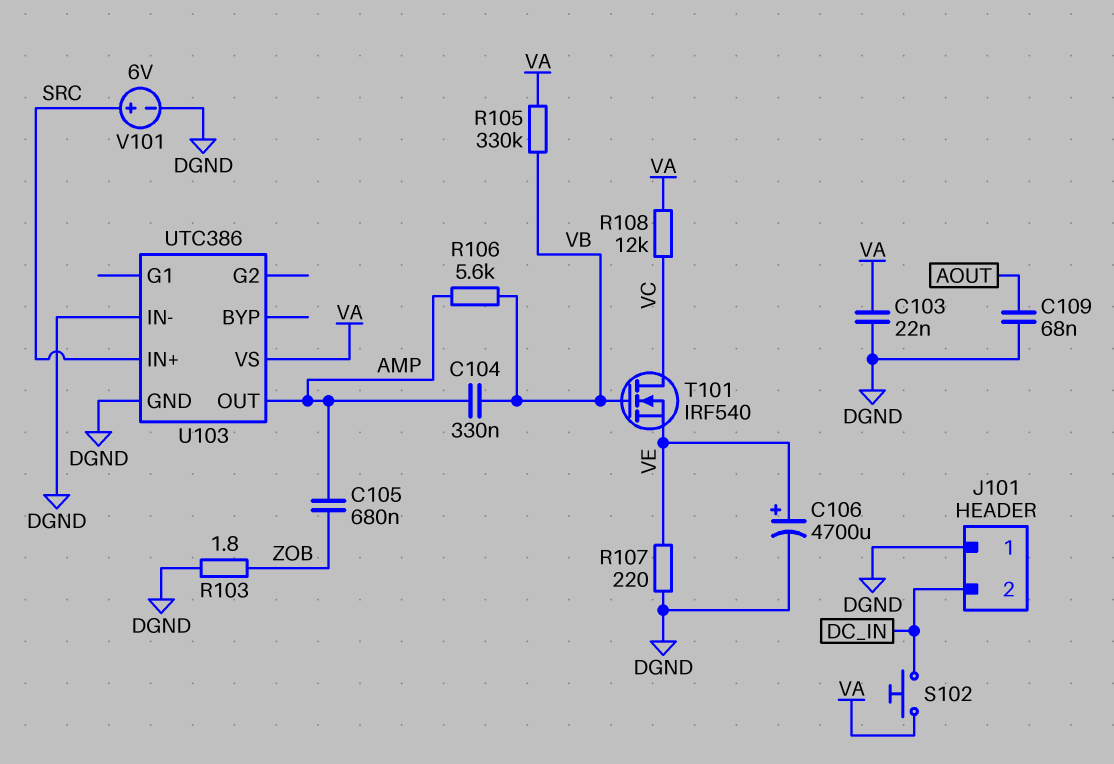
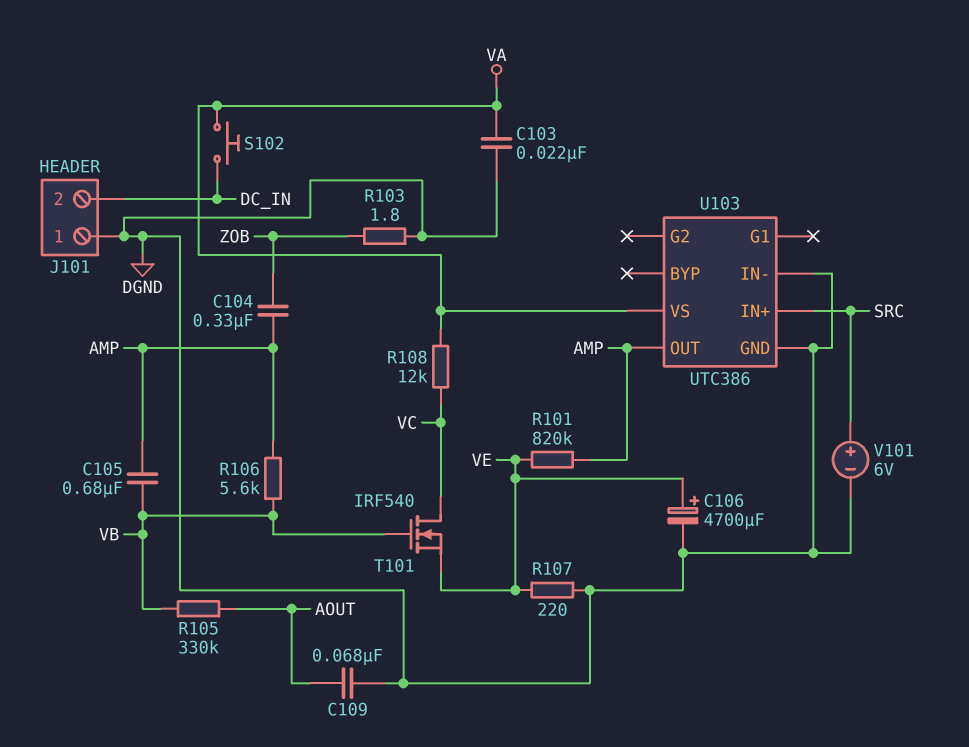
C104: 330nF (AMP, VB) -> 330nF (AMP, ZOB)
C105: 680nF (AMP, ZOB) -> 680nF (AMP, VB)
R101: none -> 820k (AMP, VE)
R105: 330k (VA, VB) -> 330k (AOUT, VB)

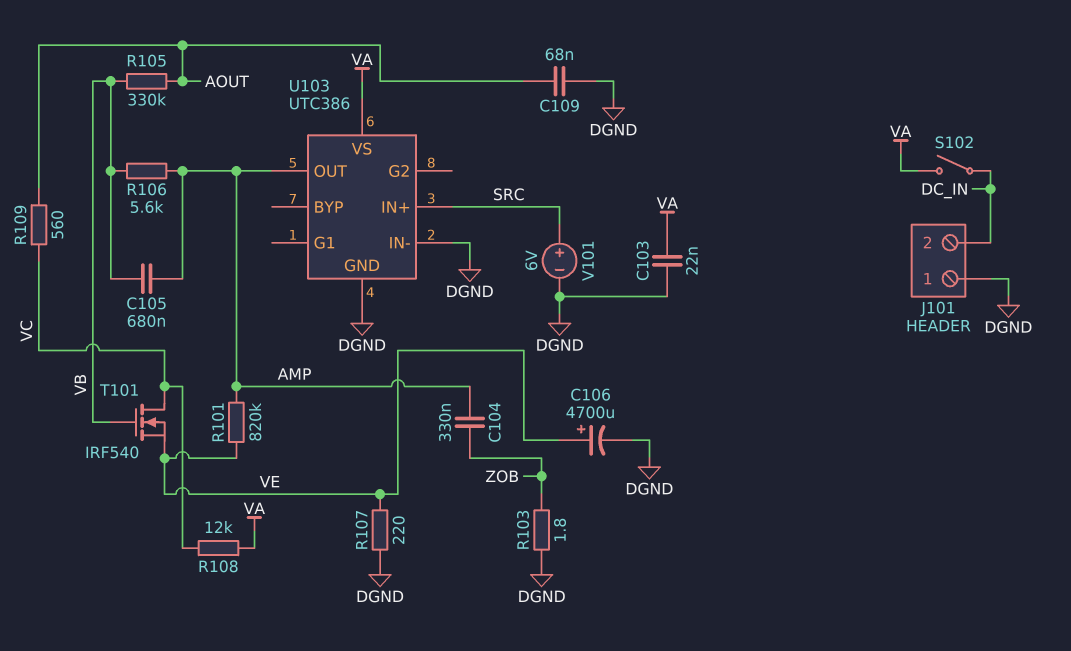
R109: none -> 560 (AOUT, VC)
S102: button (DC_IN, VA) -> switch (DC_IN, VA)

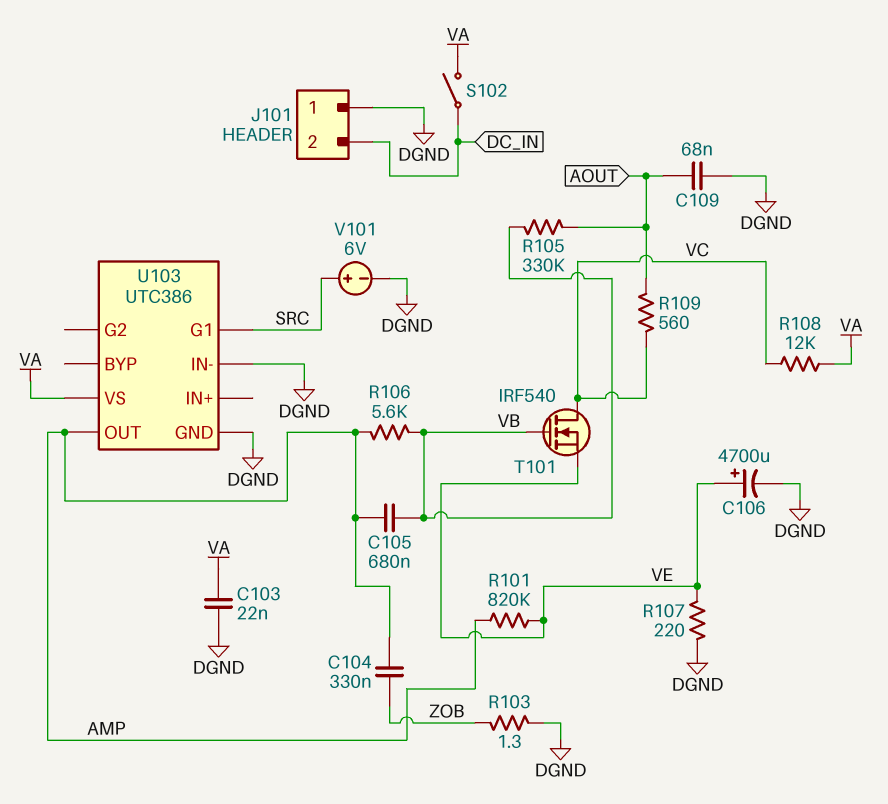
R103: 1.8 (DGND, ZOB) -> 1.3 (DGND, ZOB)
U103 pin G1: none -> SRC
U103 pin IN+: SRC -> none

